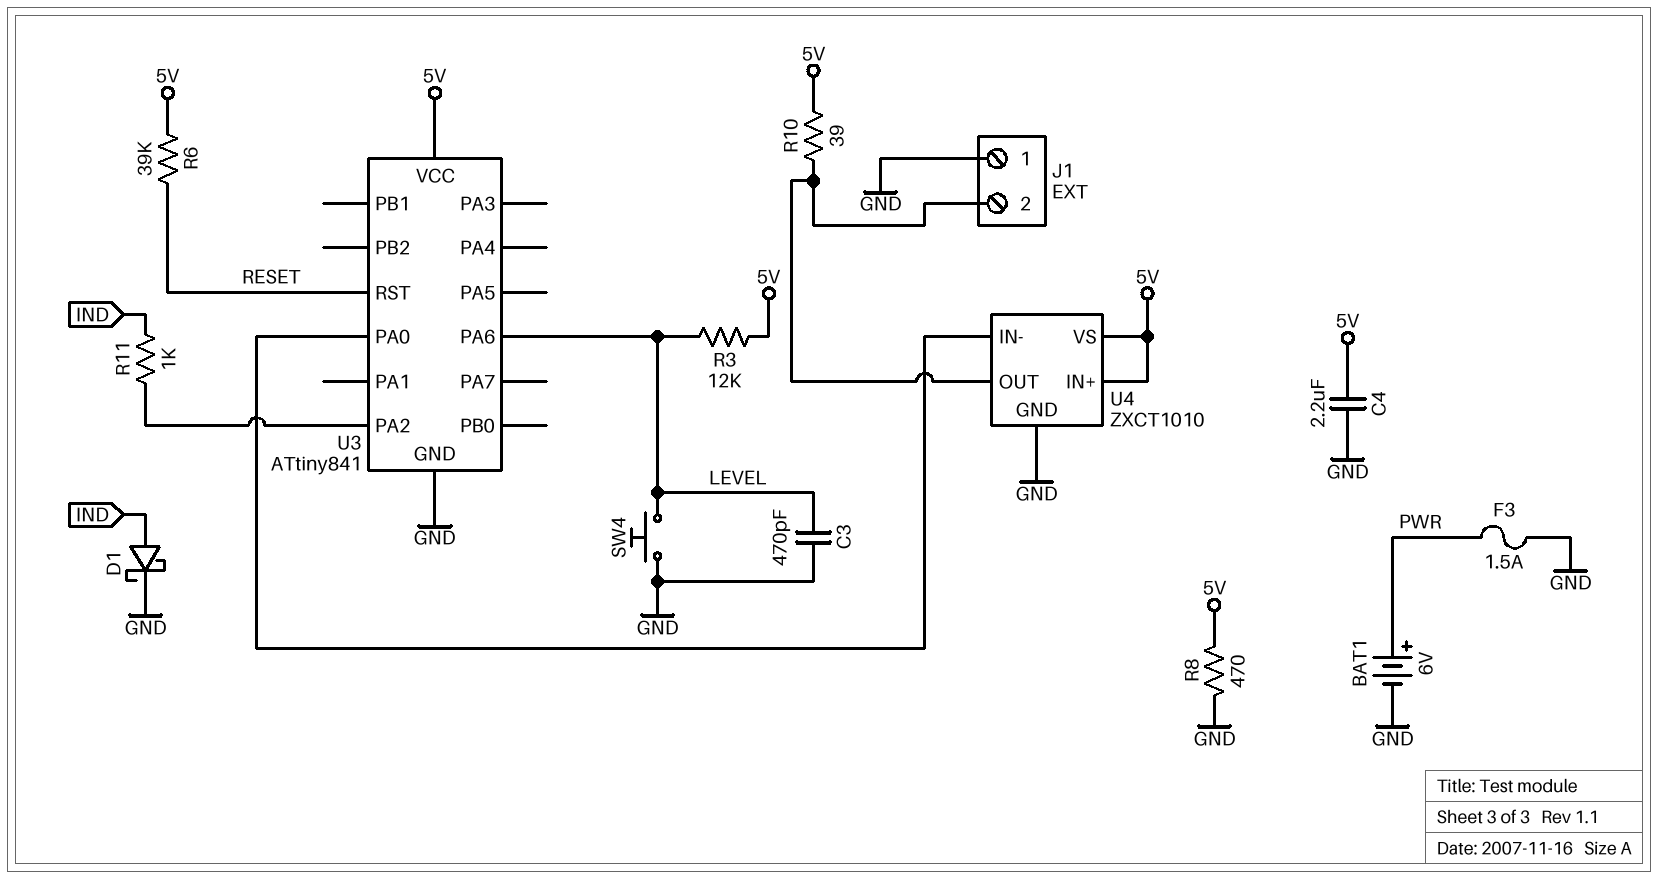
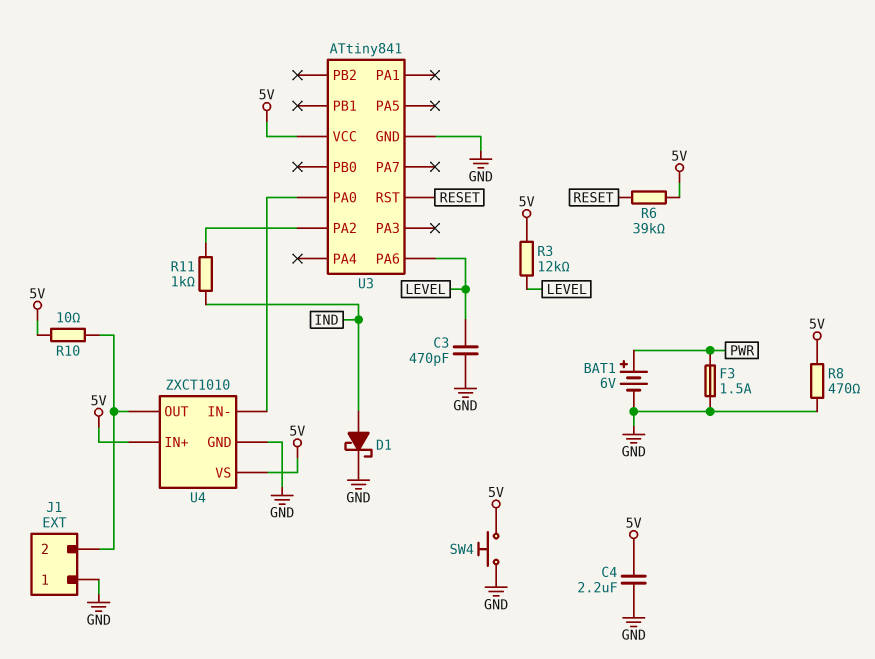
R10: 39 (5V, J1/2) -> 10 (5V, J1/2)
SW4: button (GND, LEVEL) -> button (5V, GND)

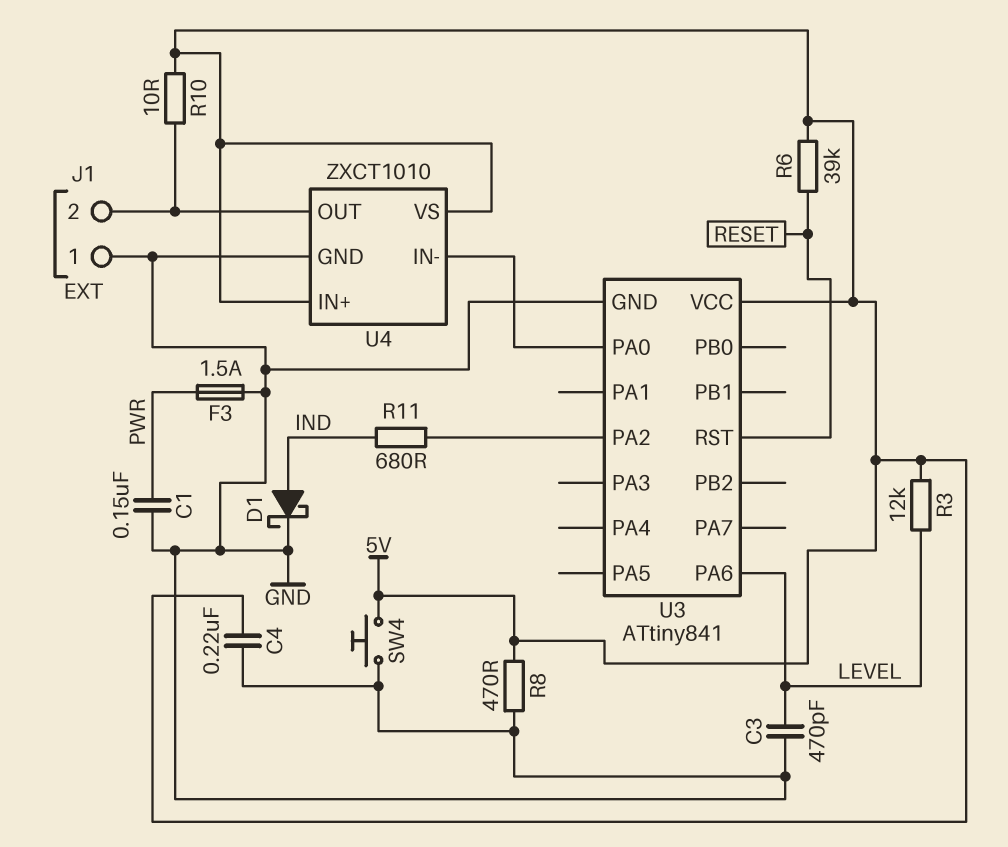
BAT1: 6V (plus PWR, minus GND) -> none
C1: none -> 150nF (GND, PWR)
C4: 2.2uF (5V, GND) -> 220nF (5V, GND)
R11: 1k (IND, U3/PA2) -> 680 (IND, U3/PA2)

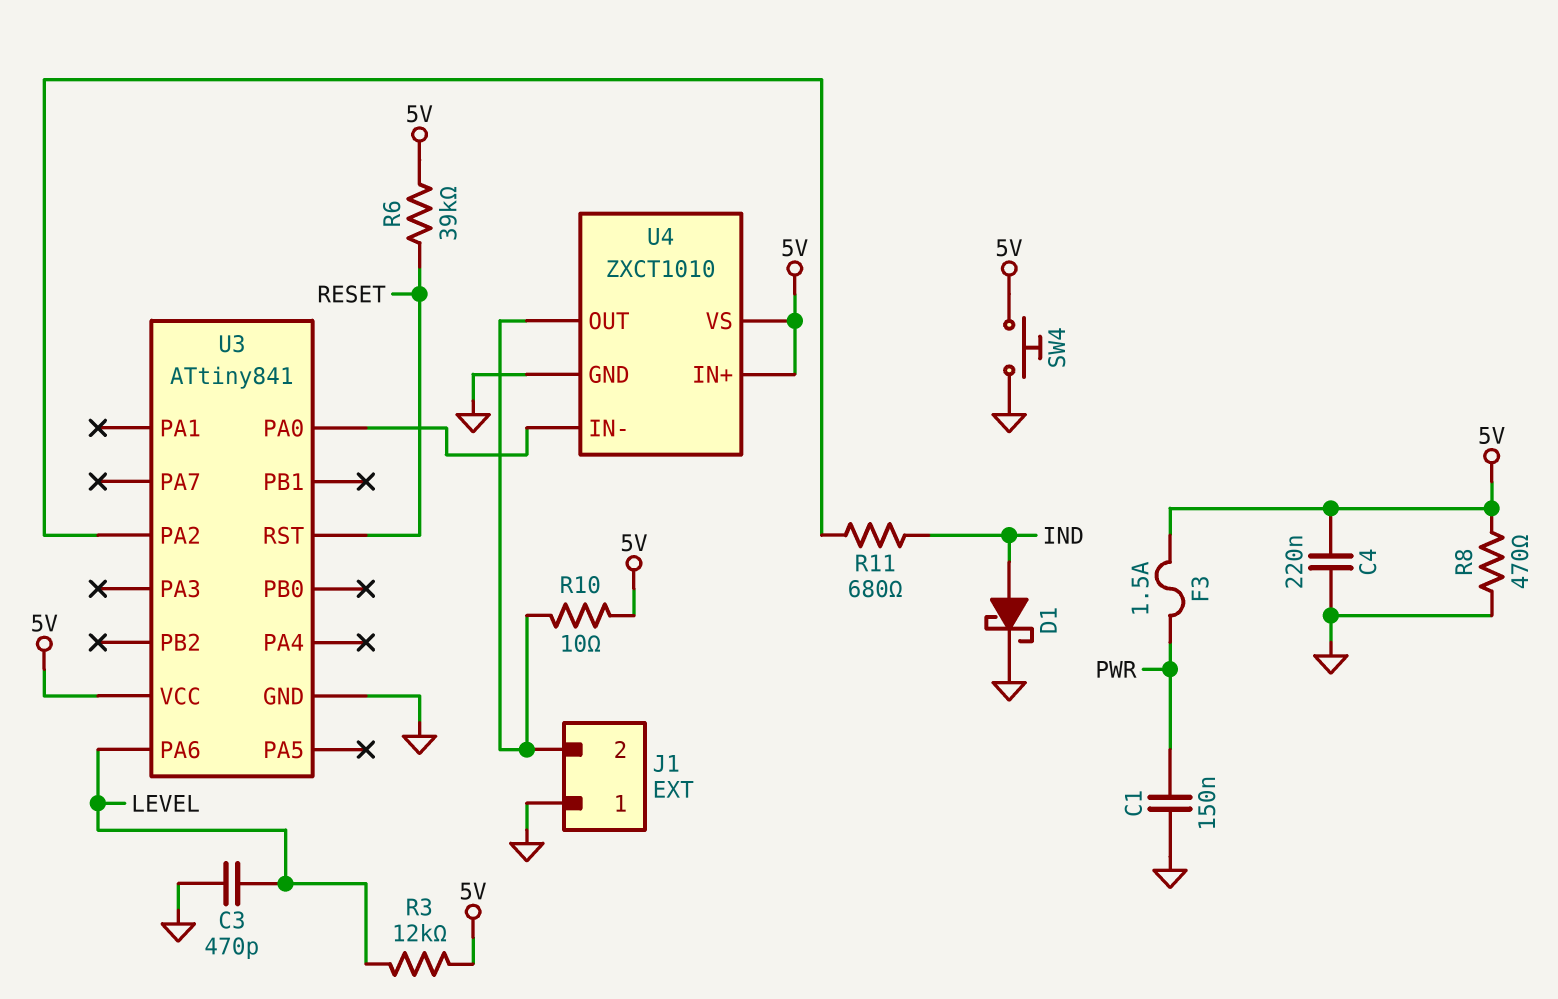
F3: 1.5A (GND, PWR) -> 1.5A (5V, PWR)

